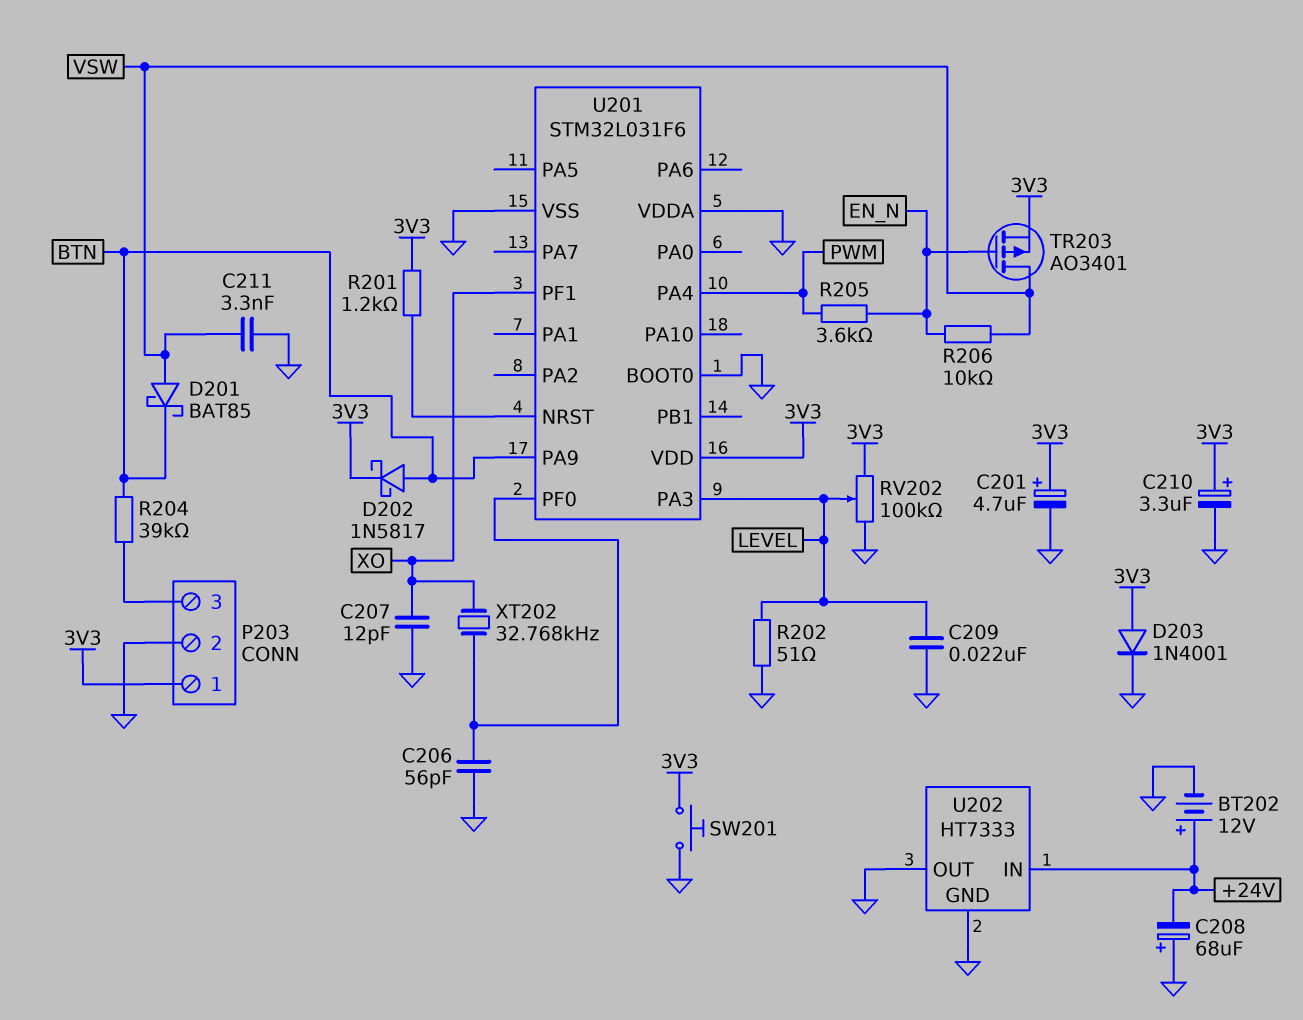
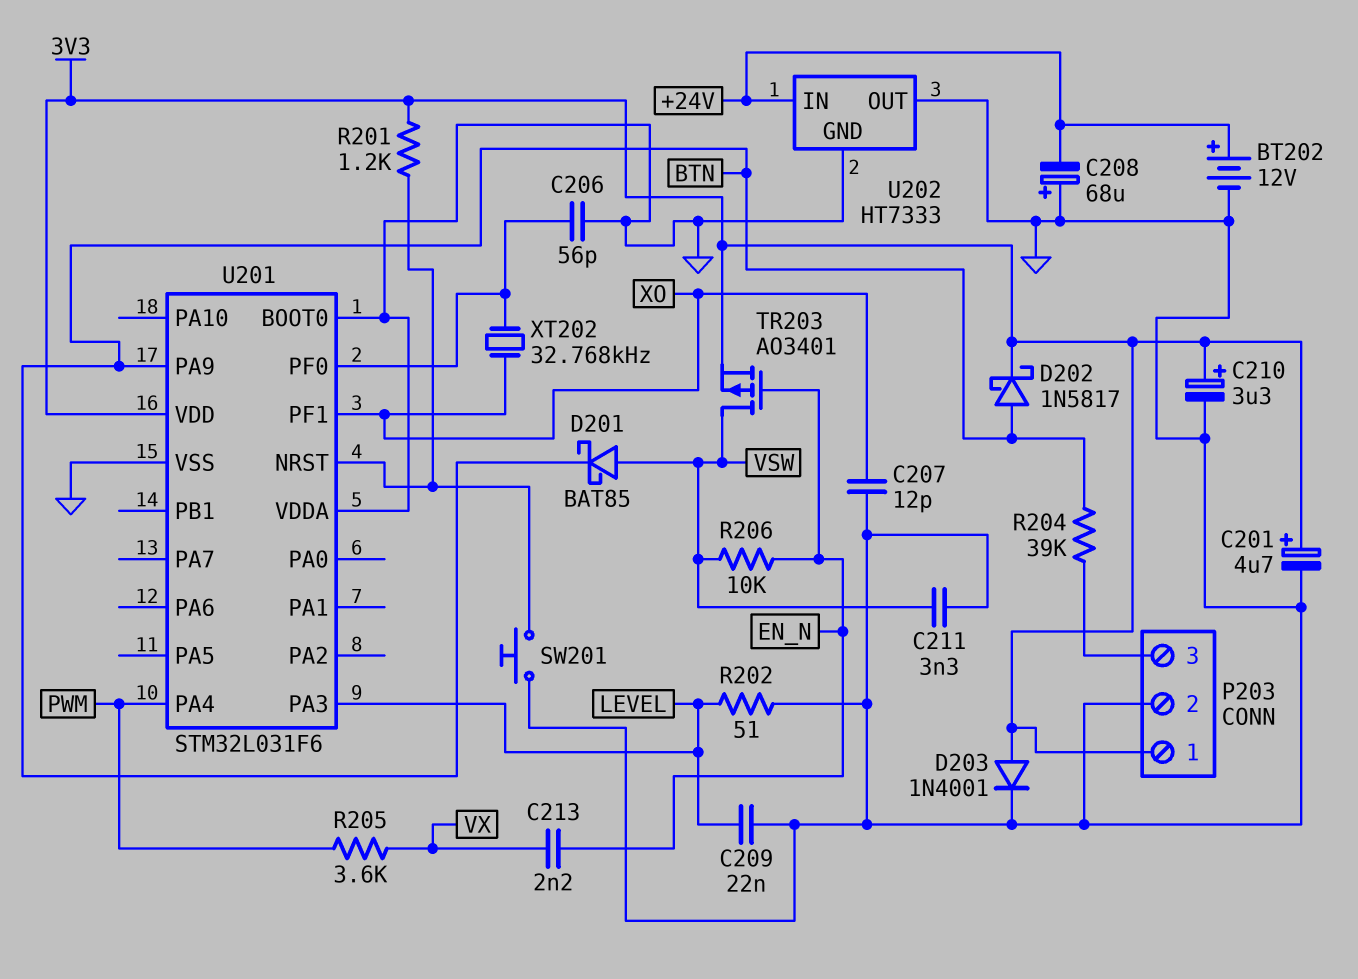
C213: none -> 2.2nF (EN_N, VX)
R205: 3.6k (EN_N, PWM) -> 3.6k (PWM, VX)
RV202: 100k (3V3, GND, wiper LEVEL) -> none
SW201: button (3V3, GND) -> button (GND, U201/NRST)

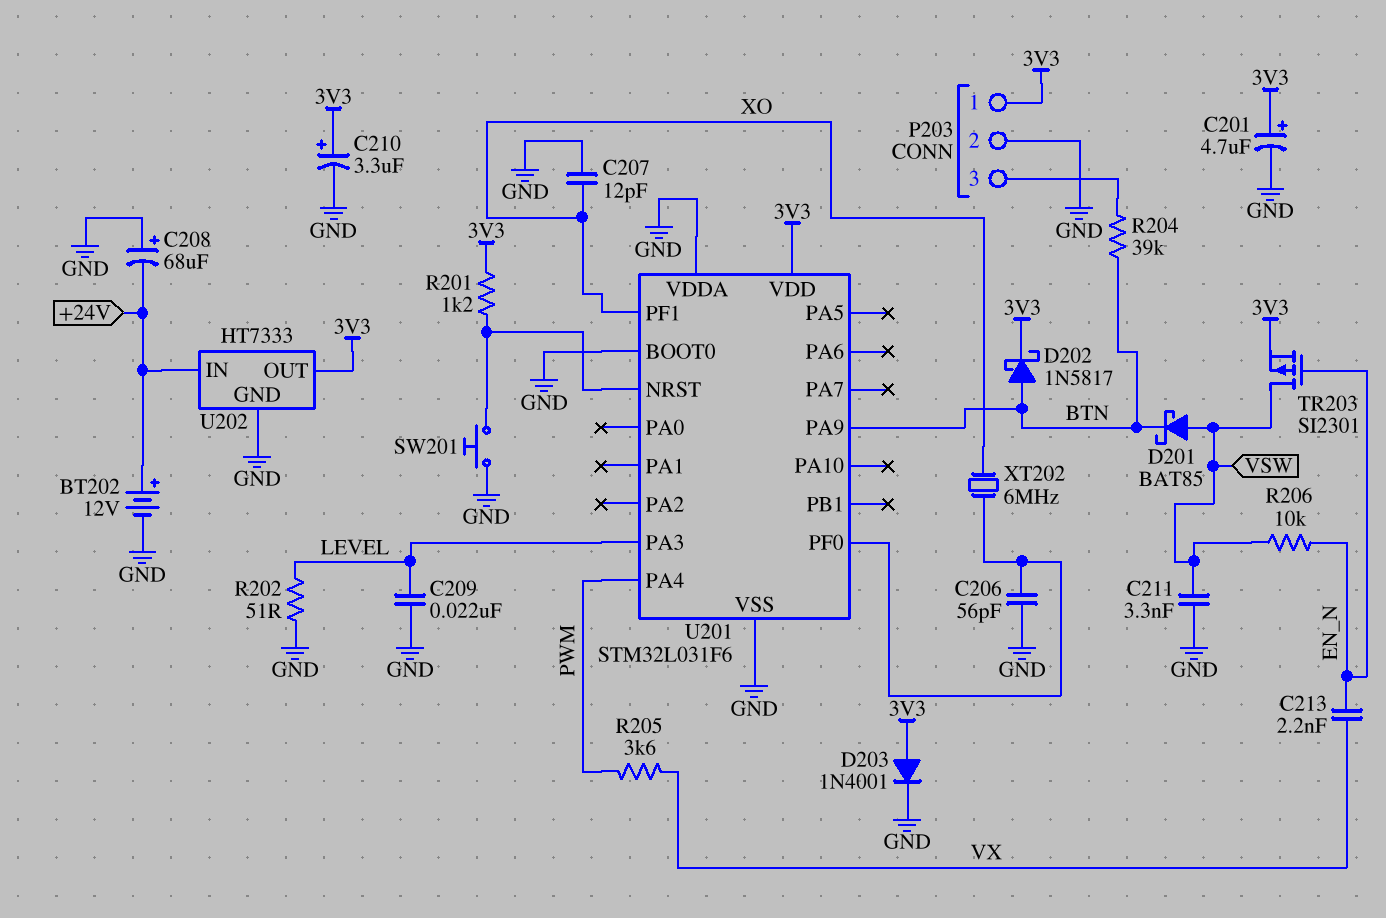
TR203: PMOS AO3401 (G EN_N, D VSW, S 3V3) -> PMOS SI2301 (G EN_N, D VSW, S 3V3)
U202 pin OUT: GND -> 3V3
XT202: 32.768kHz (U201/PF0, XO) -> 6MHz (U201/PF0, XO)

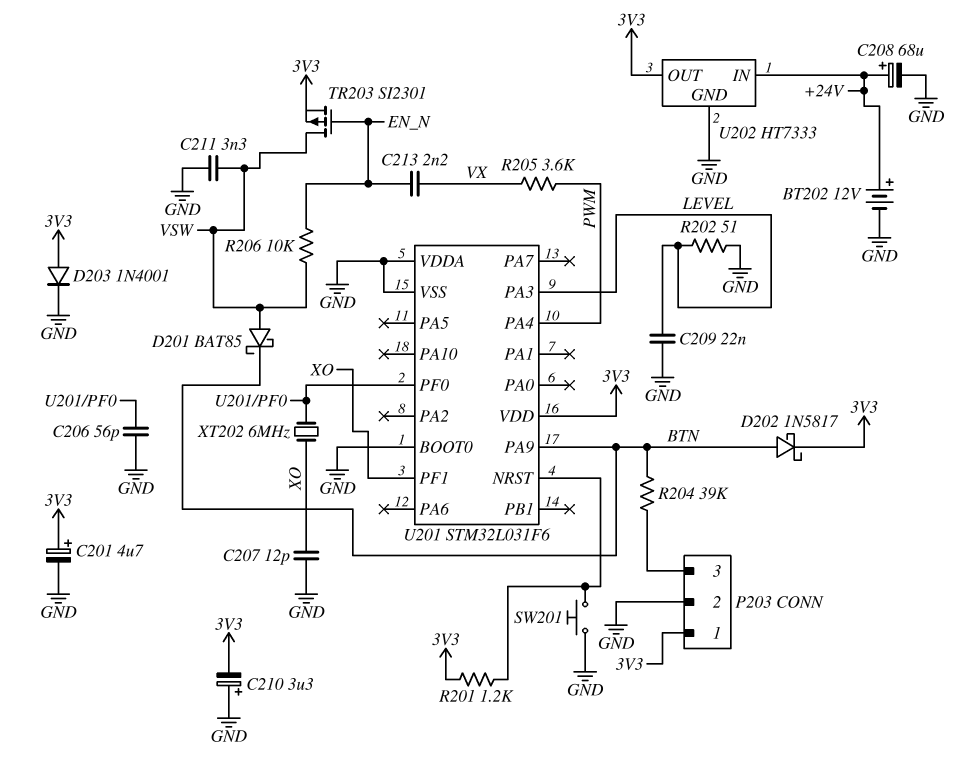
C208: 68uF (plus GND, minus +24V) -> 68uF (plus +24V, minus GND)
C210: 3.3uF (plus 3V3, minus GND) -> 3.3uF (plus GND, minus 3V3)

